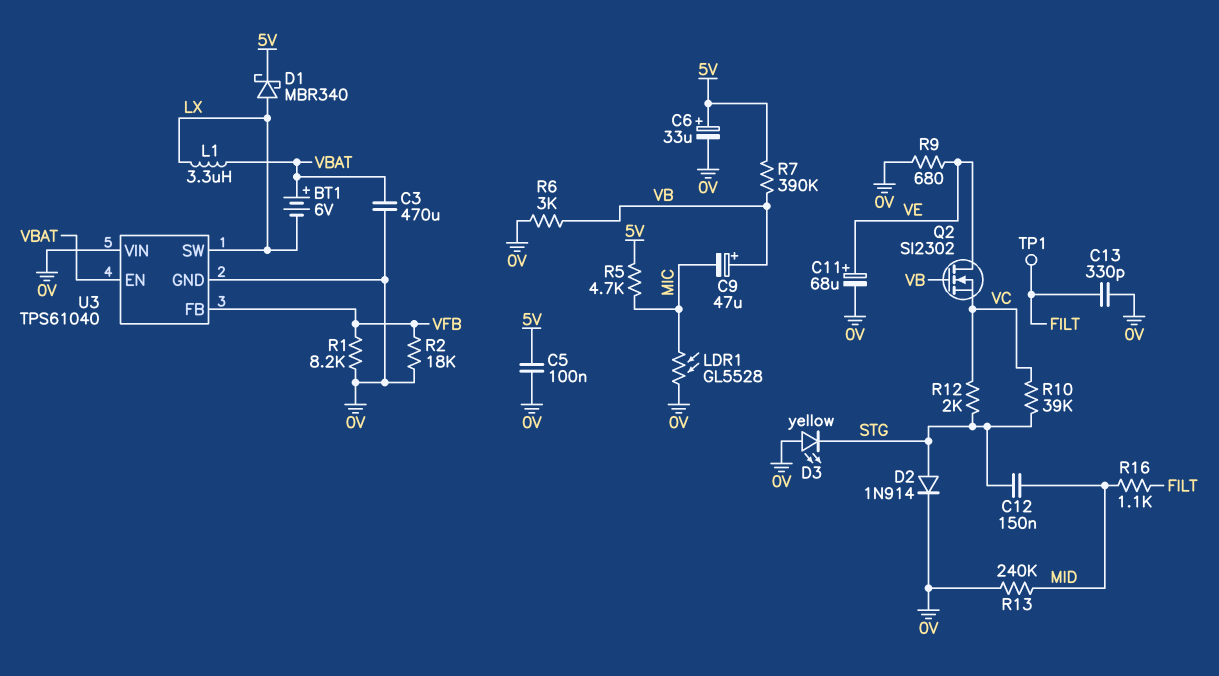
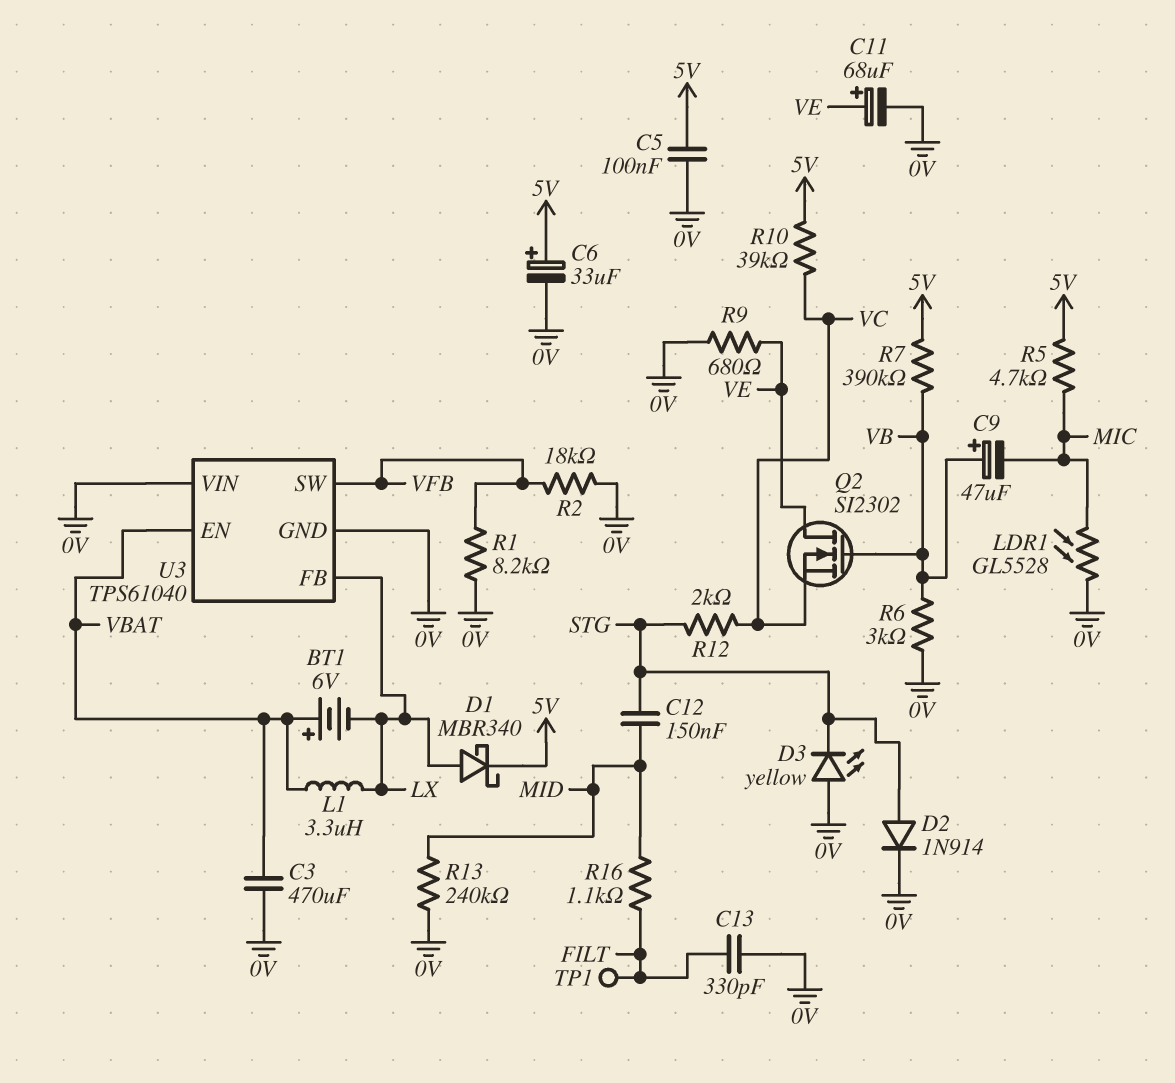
R10: 39k (STG, VC) -> 39k (5V, VC)
U3 pin FB: VFB -> LX
U3 pin SW: LX -> VFB

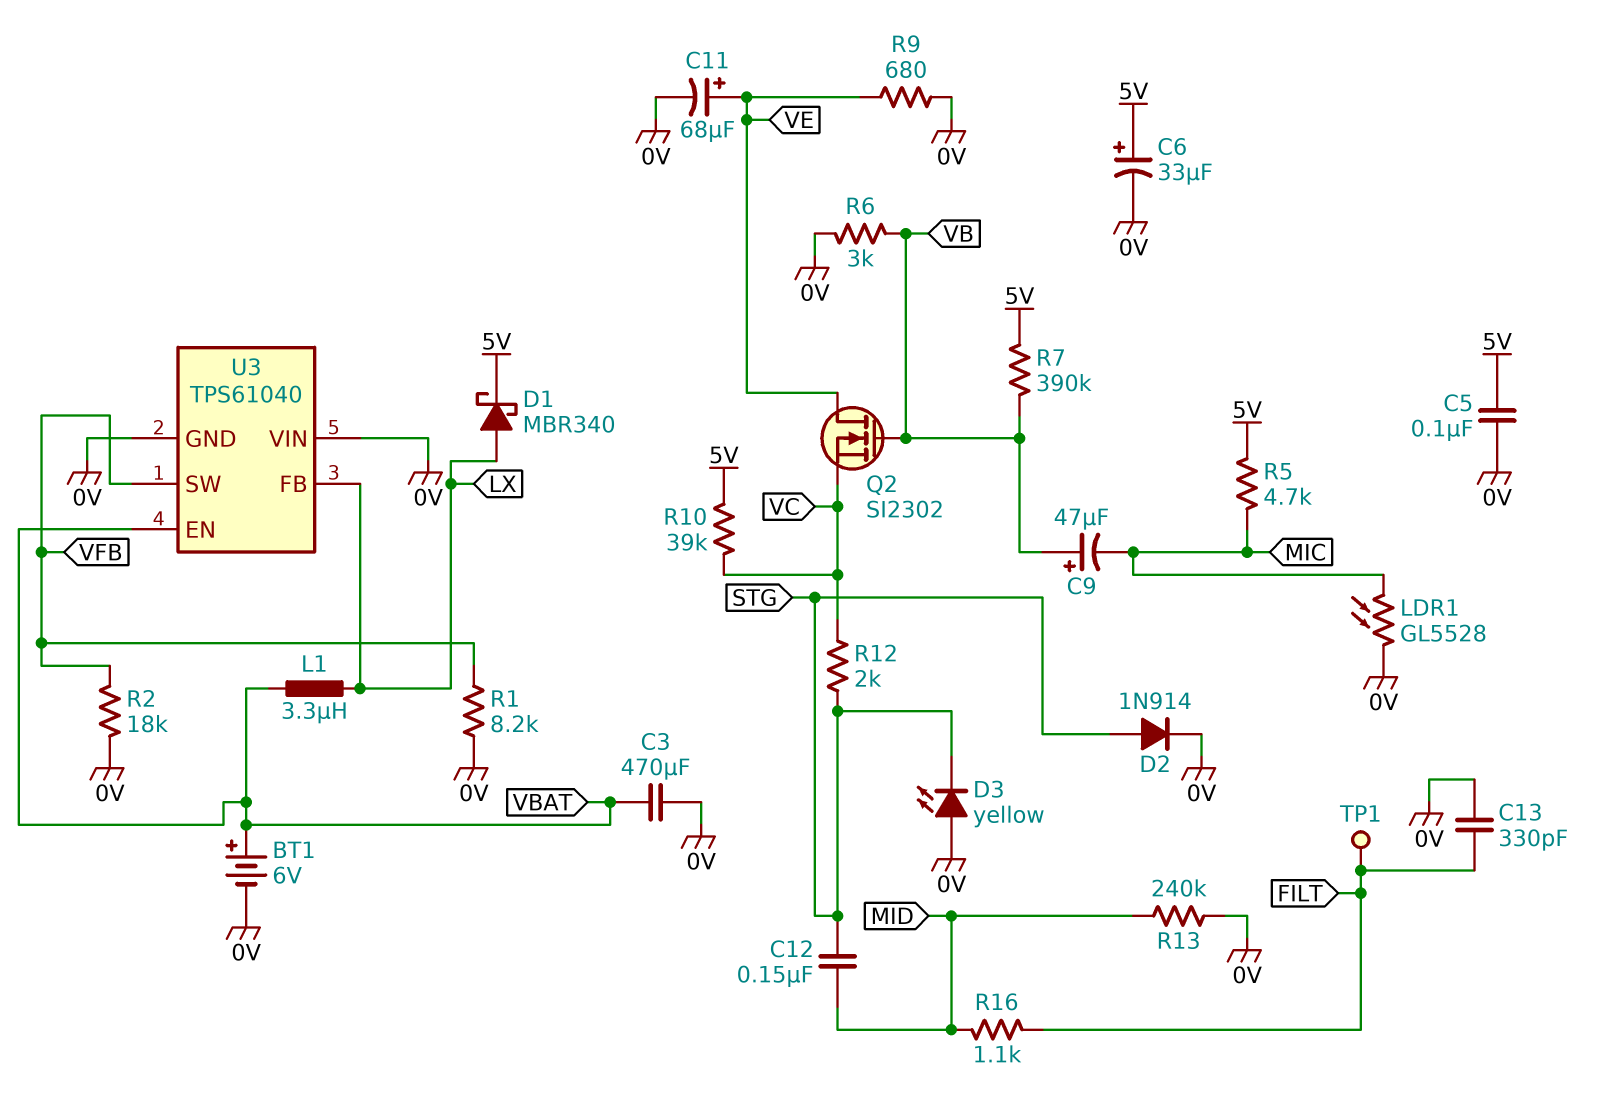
BT1: 6V (plus VBAT, minus LX) -> 6V (plus VBAT, minus 0V)

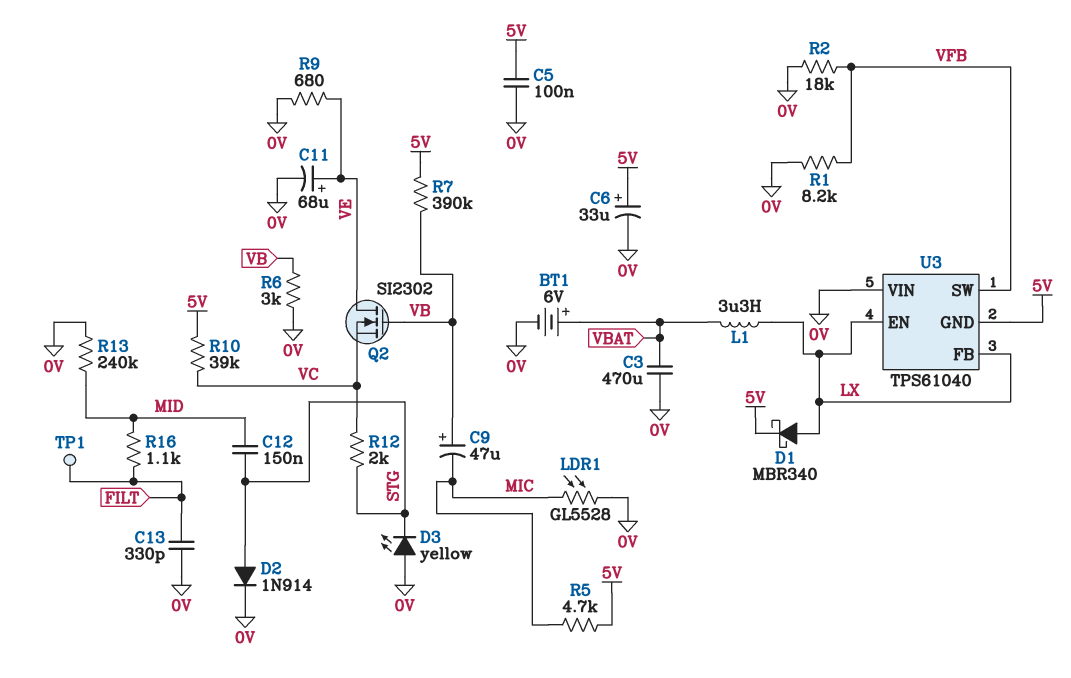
U3 pin EN: VBAT -> LX
U3 pin GND: 0V -> 5V

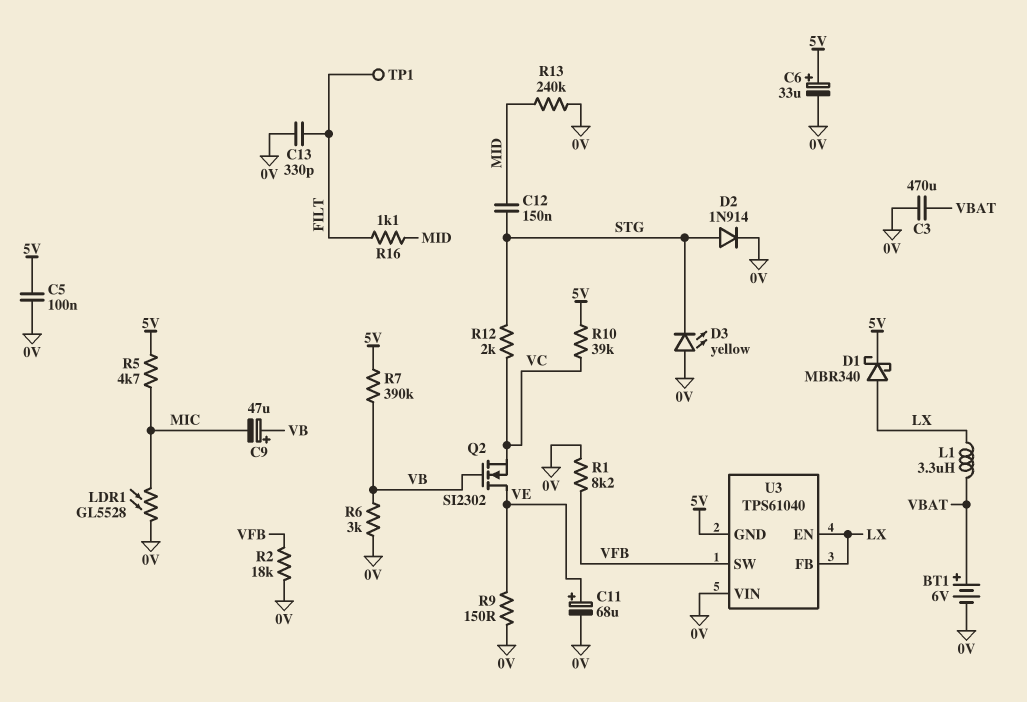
R9: 680 (0V, VE) -> 150 (0V, VE)

